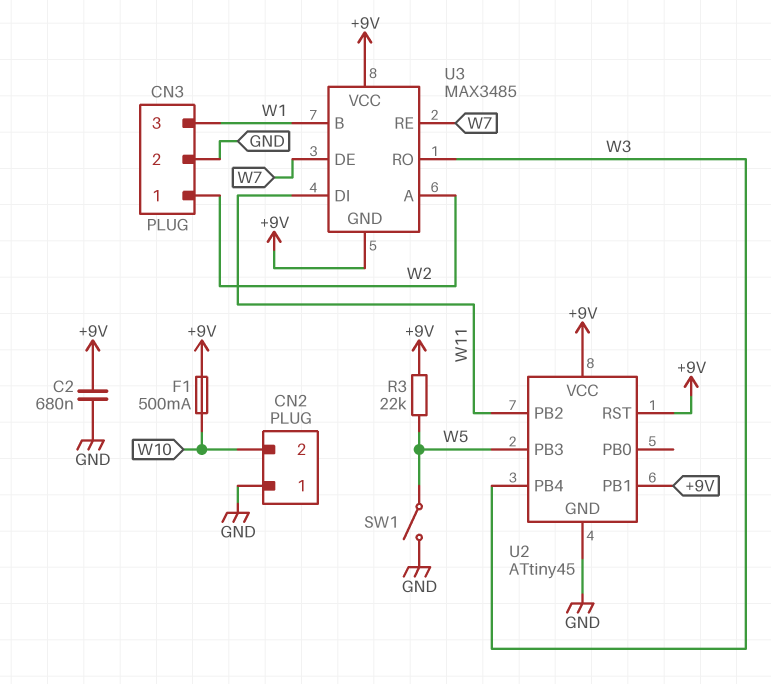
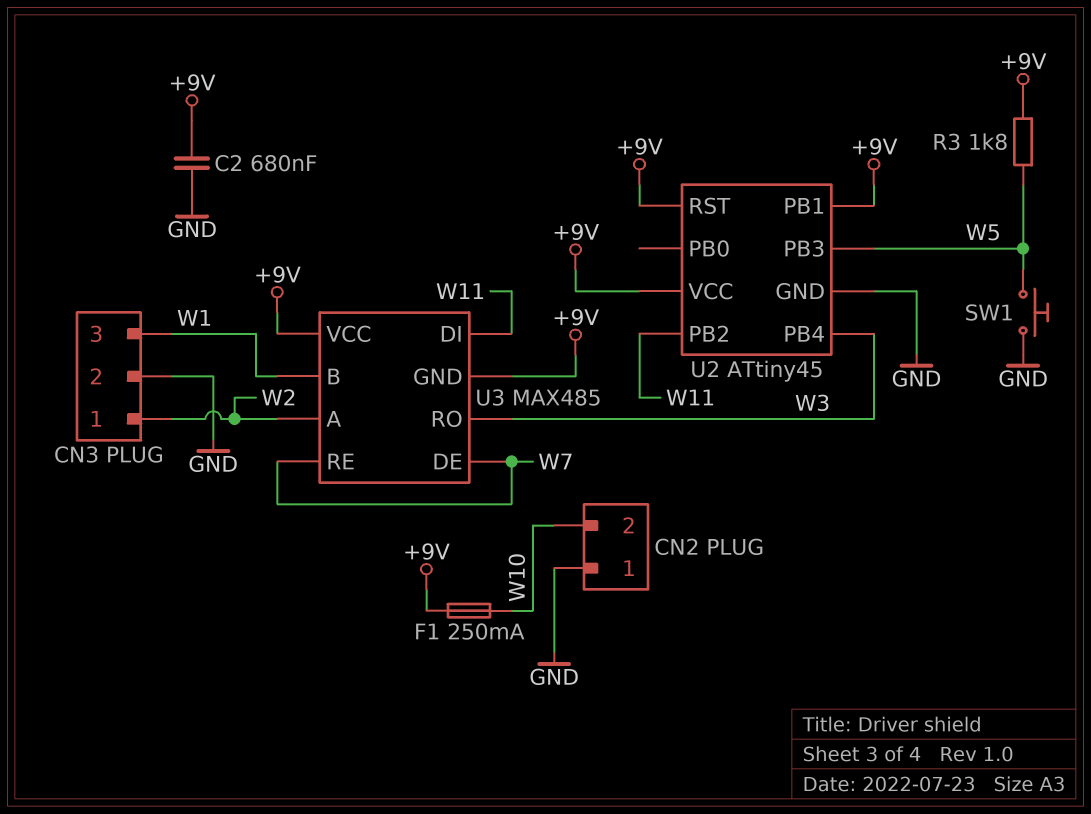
F1: 500mA (+9V, W10) -> 250mA (+9V, W10)
R3: 22k (+9V, W5) -> 1.8k (+9V, W5)
SW1: switch (GND, W5) -> button (GND, W5)
U3: MAX3485 -> MAX485

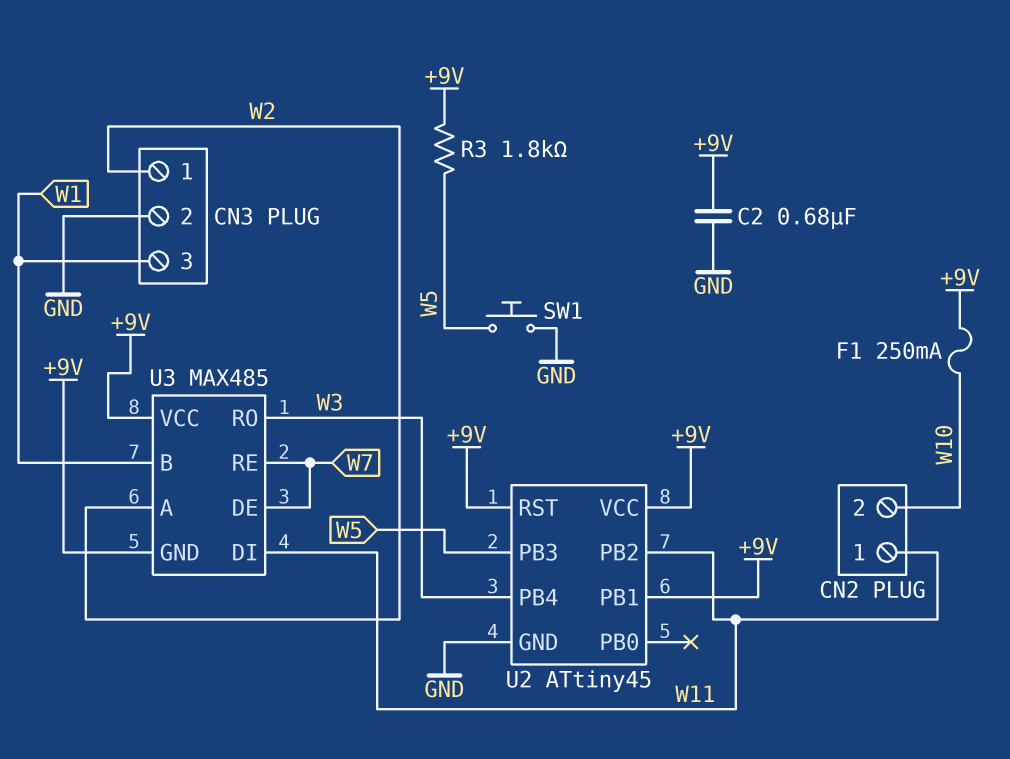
CN2 pin 1: GND -> W11

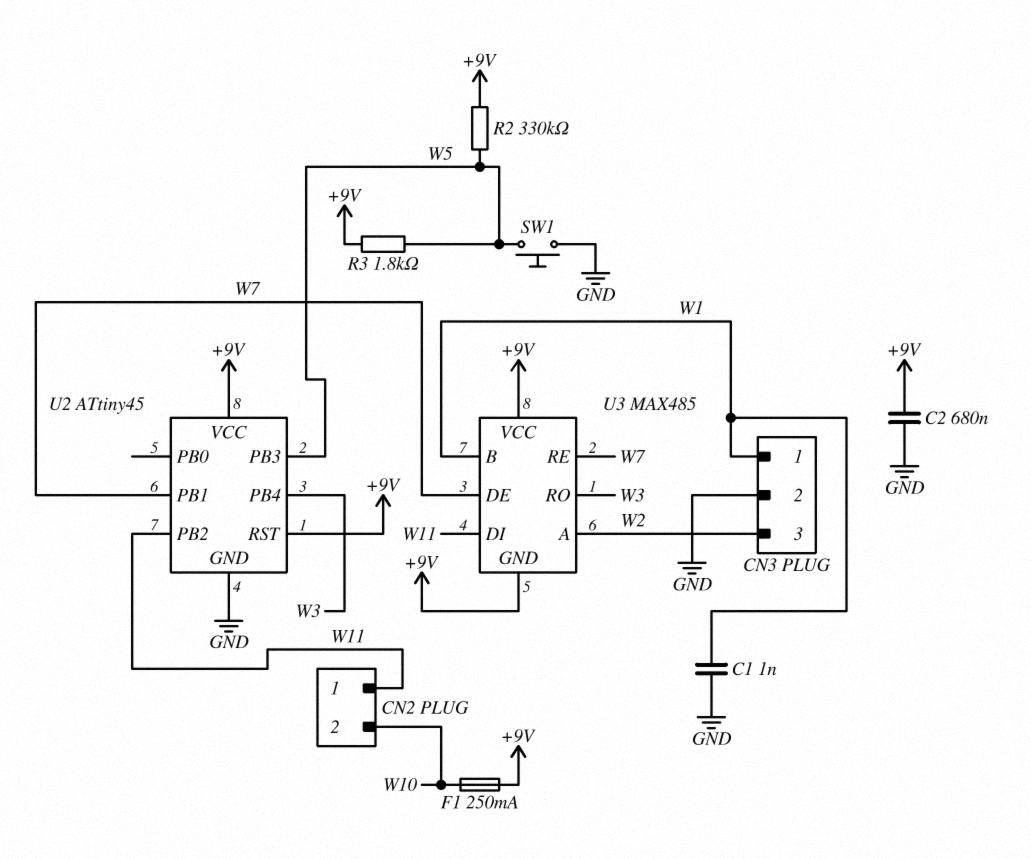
C1: none -> 1nF (GND, W1)
CN3 pin 1: W2 -> W1
CN3 pin 3: W1 -> W2
R2: none -> 330k (+9V, W5)
U2 pin PB1: +9V -> W7

